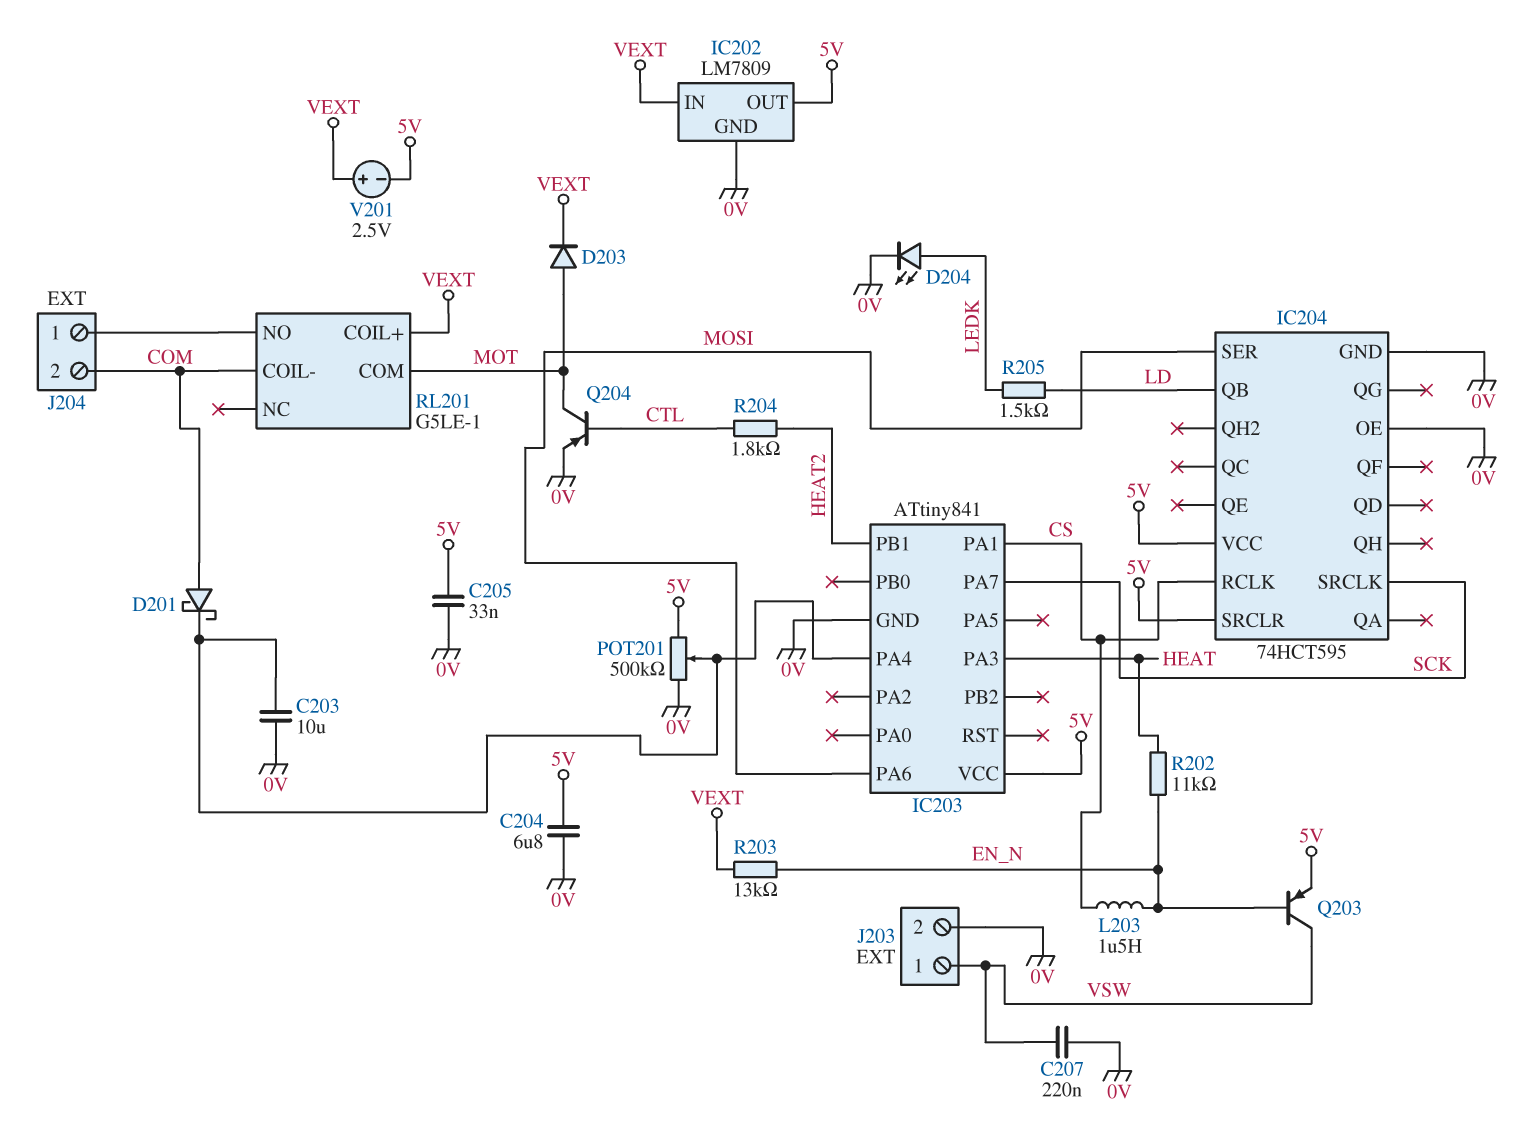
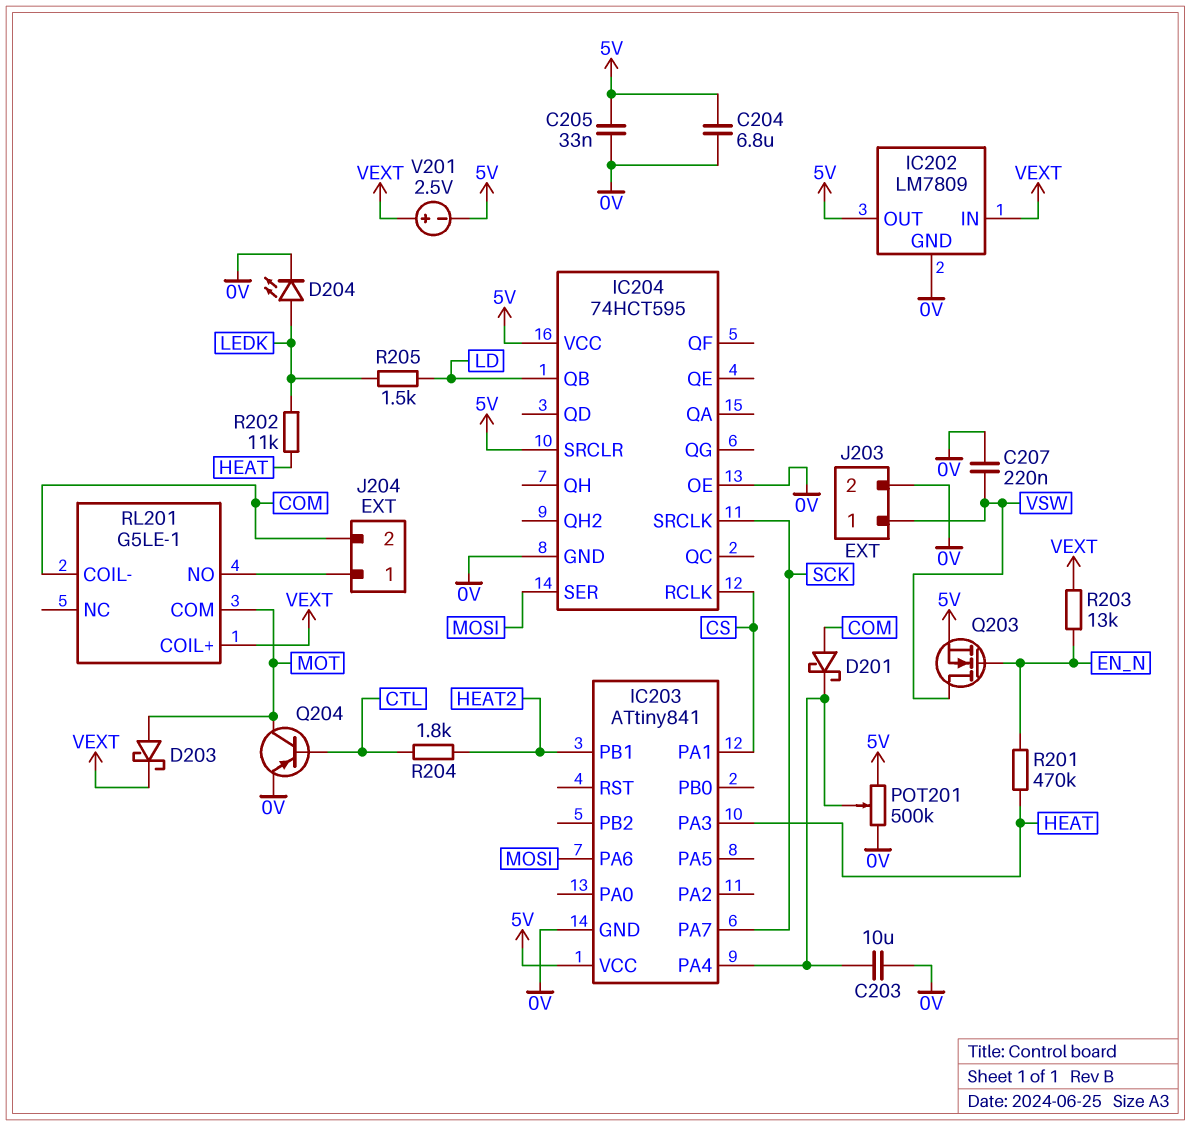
D203: diode (A MOT, K VEXT) -> schottky (A MOT, K VEXT)
L203: 1.5uH (CS, EN_N) -> none
Q203: PNP (B EN_N, C VSW, E 5V) -> NMOS (G EN_N, D VSW, S 5V)
R201: none -> 470k (EN_N, HEAT)
R202: 11k (EN_N, HEAT) -> 11k (HEAT, LEDK)

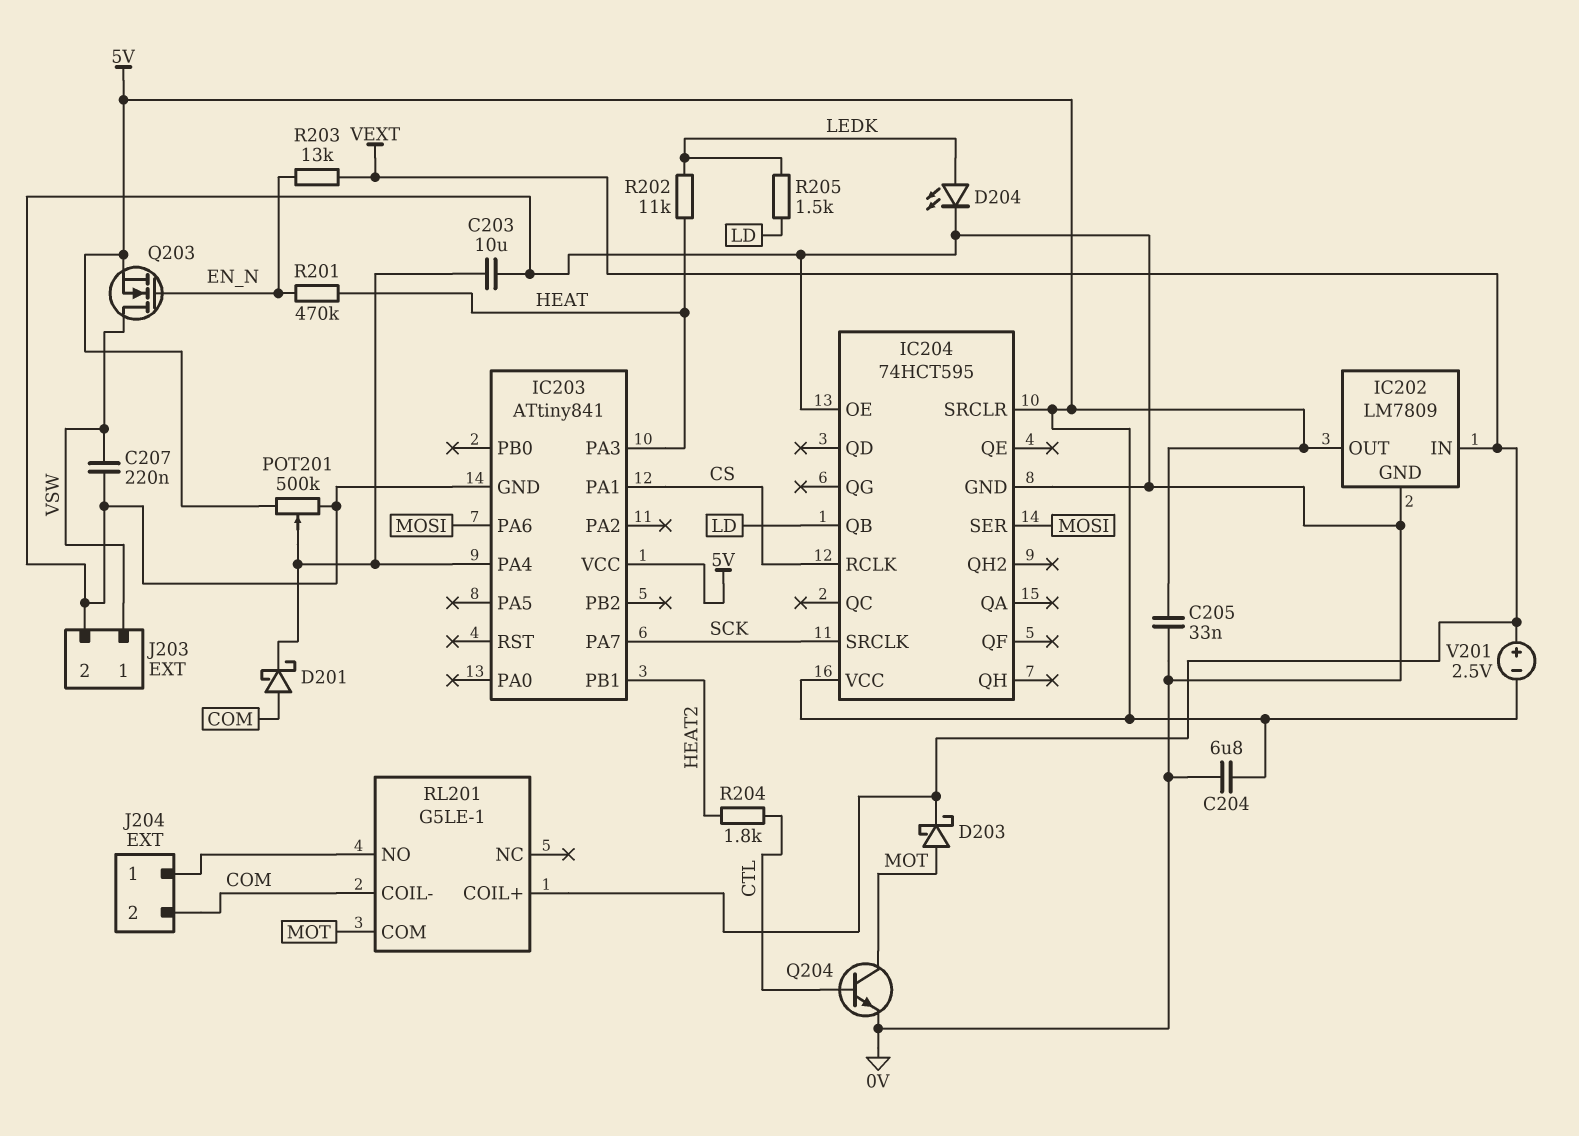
Q204: PNP (B CTL, C MOT, E 0V) -> NPN (B CTL, C MOT, E 0V)

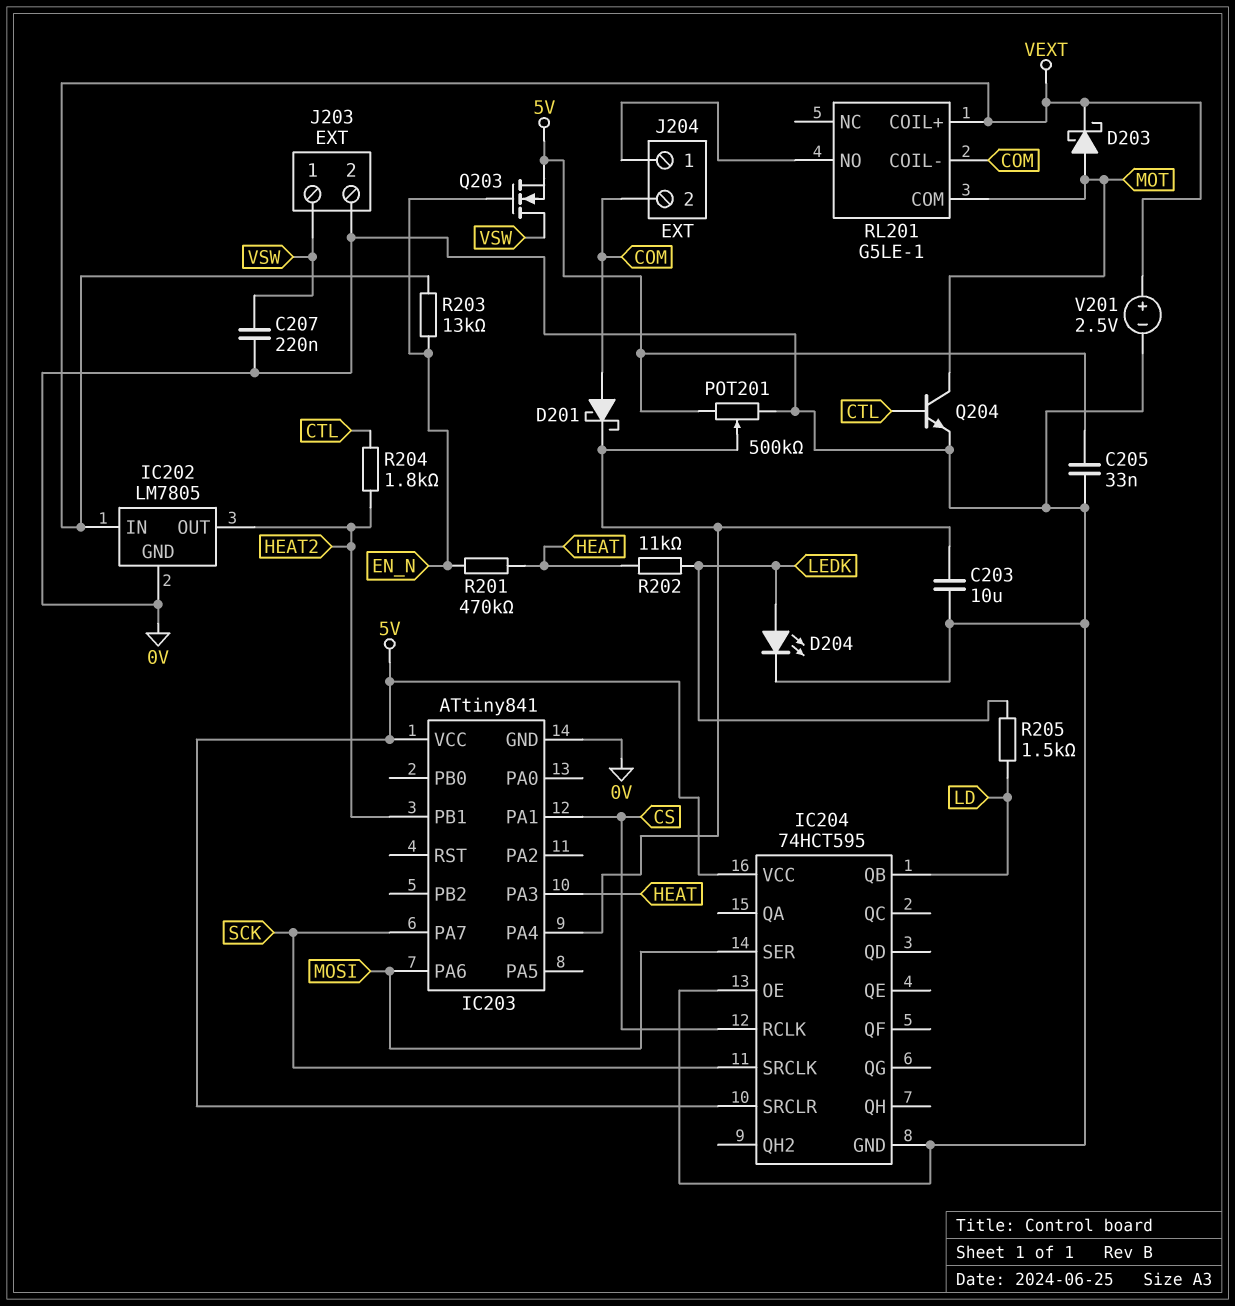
C204: 6.8uF (0V, 5V) -> none
IC202: LM7809 -> LM7805
IC202 pin OUT: 5V -> HEAT2
V201: 2.5V (plus VEXT, minus 5V) -> 2.5V (plus VEXT, minus 0V)

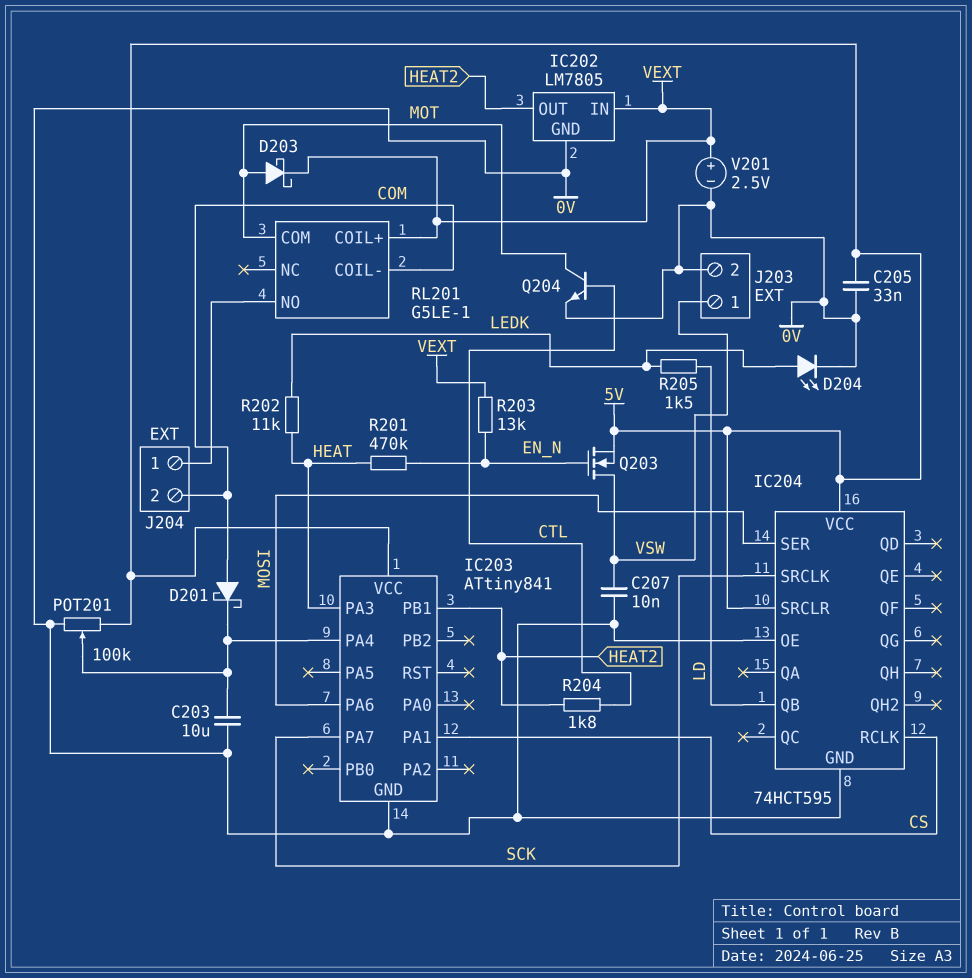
C207: 220nF (0V, VSW) -> 10nF (0V, VSW)
POT201: 500k (0V, 5V, wiper IC203/PA4) -> 100k (0V, 5V, wiper IC203/PA4)

